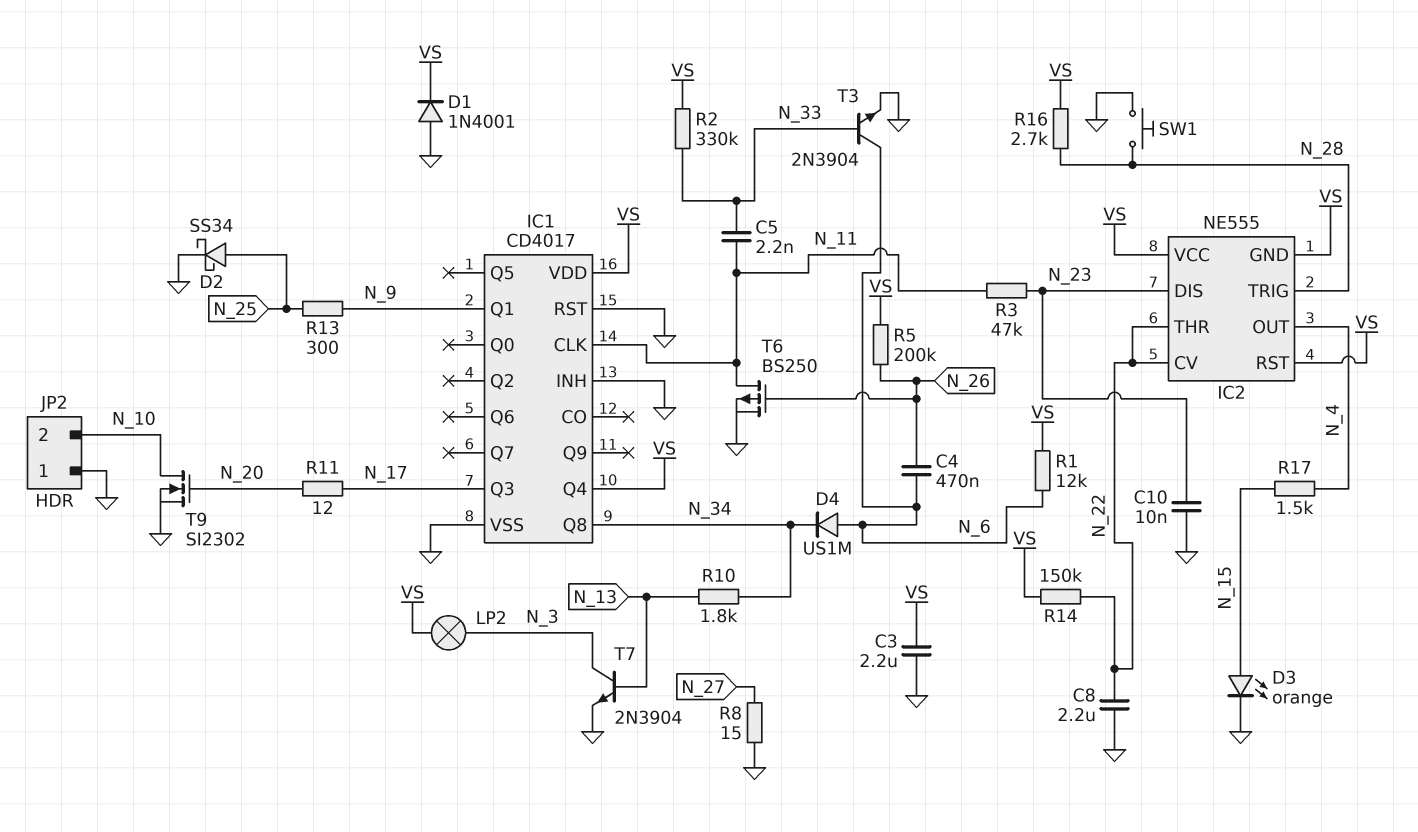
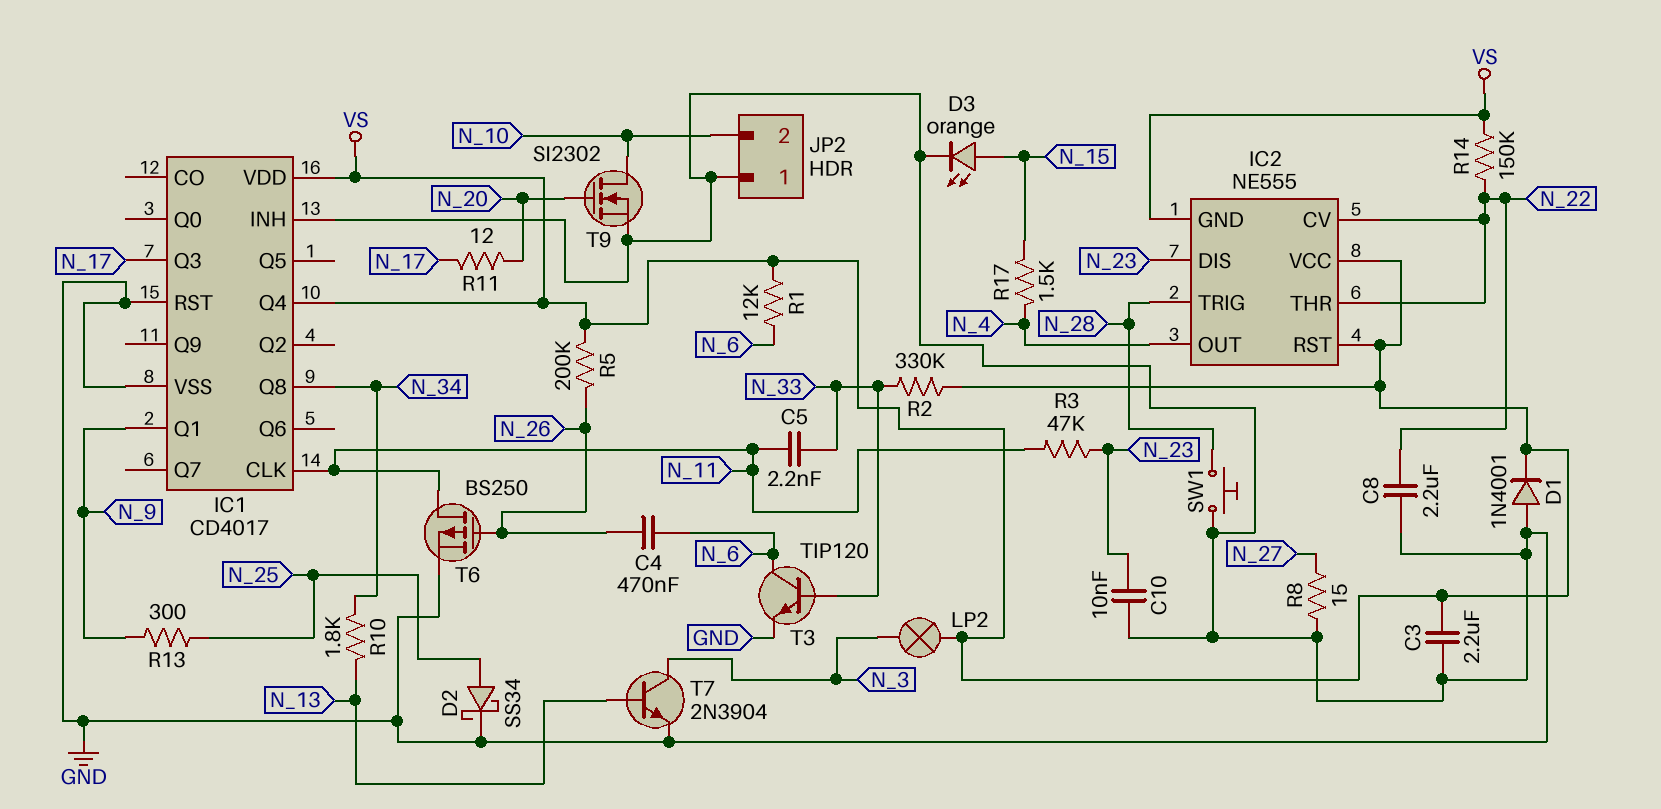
D4: diode US1M (A N_6, K N_34) -> none
R16: 2.7k (N_28, VS) -> none
T3: NPN 2N3904 (B N_33, C N_6, E GND) -> NPN TIP120 (B N_33, C N_6, E GND)

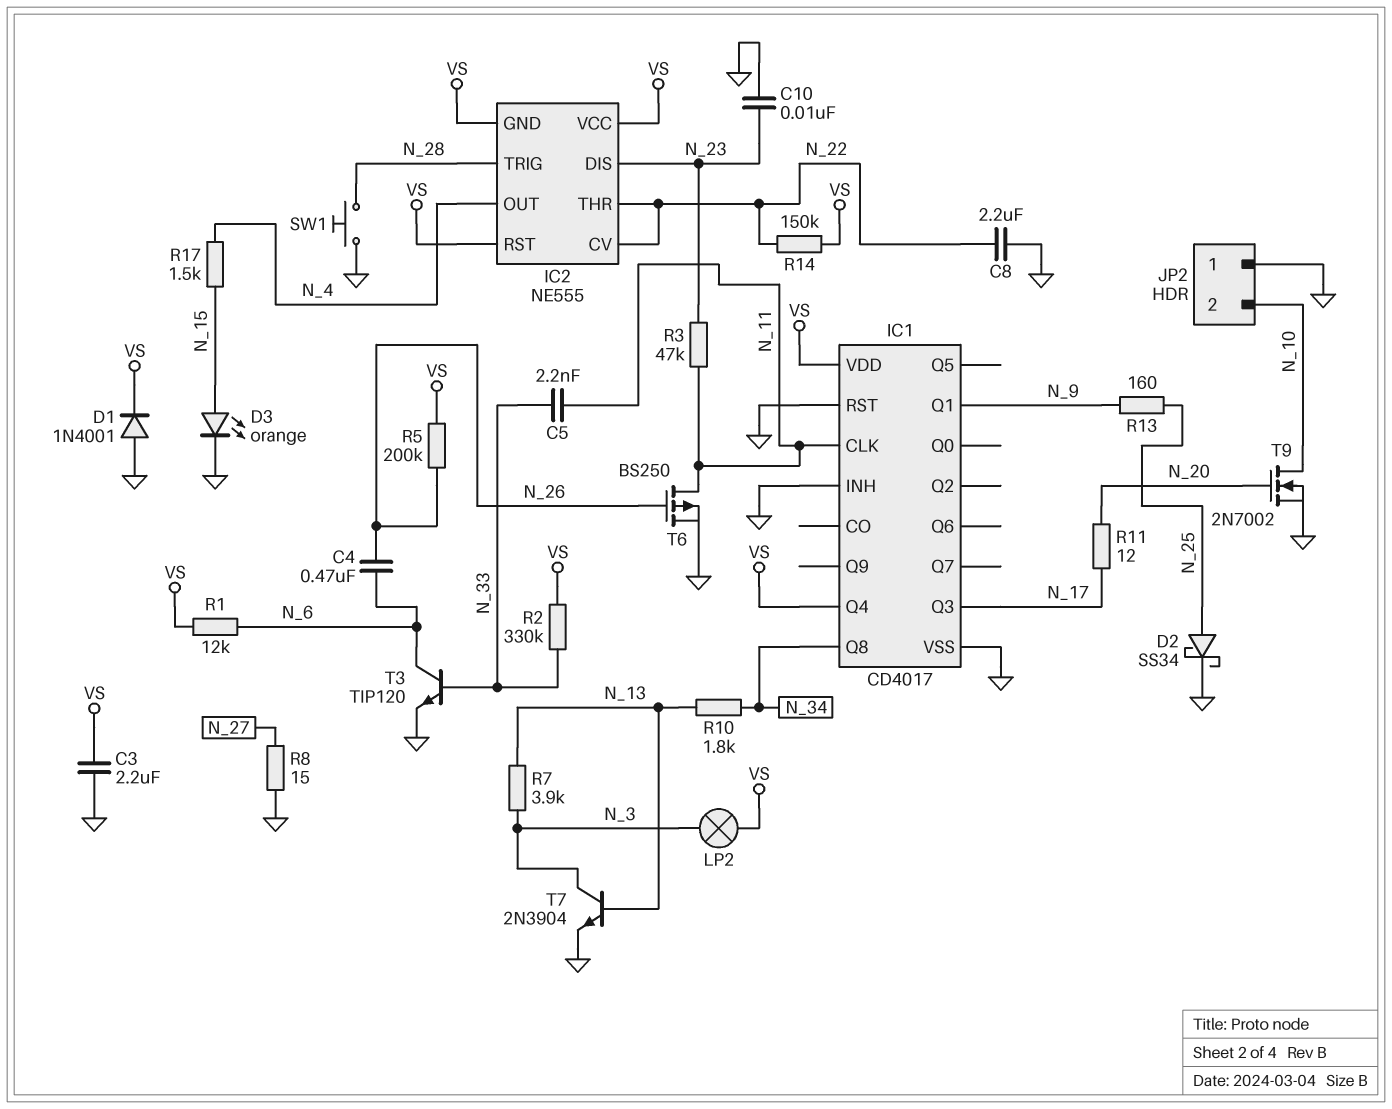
R7: none -> 3.9k (N_3, N_13)
R13: 300 (N_9, N_25) -> 160 (N_9, N_25)
T9: NMOS SI2302 (G N_20, D N_10, S GND) -> NMOS 2N7002 (G N_20, D N_10, S GND)

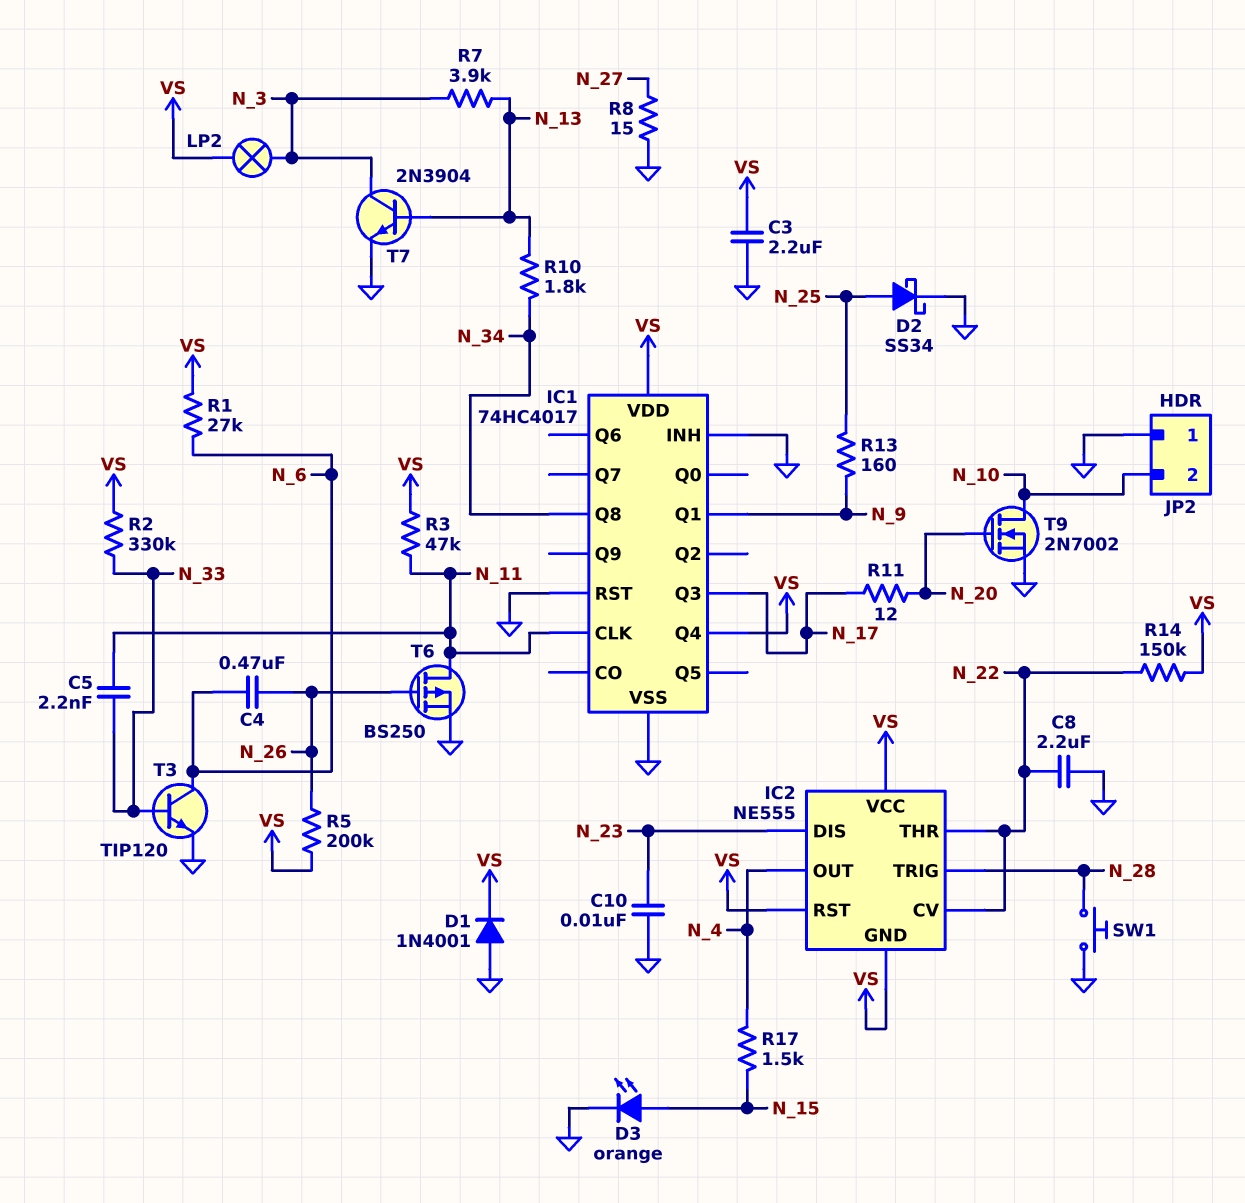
IC1: CD4017 -> 74HC4017
R1: 12k (N_6, VS) -> 27k (N_6, VS)
R3: 47k (N_11, N_23) -> 47k (N_11, VS)

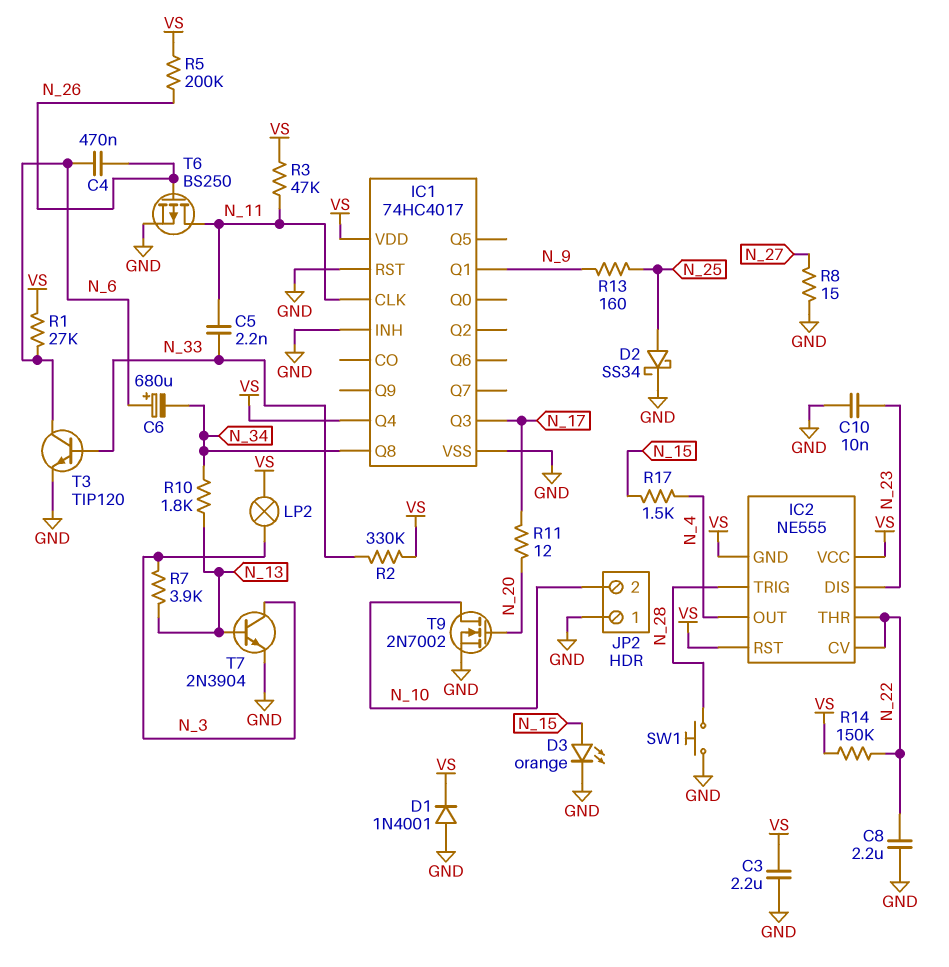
C6: none -> 680uF (plus N_6, minus N_34)

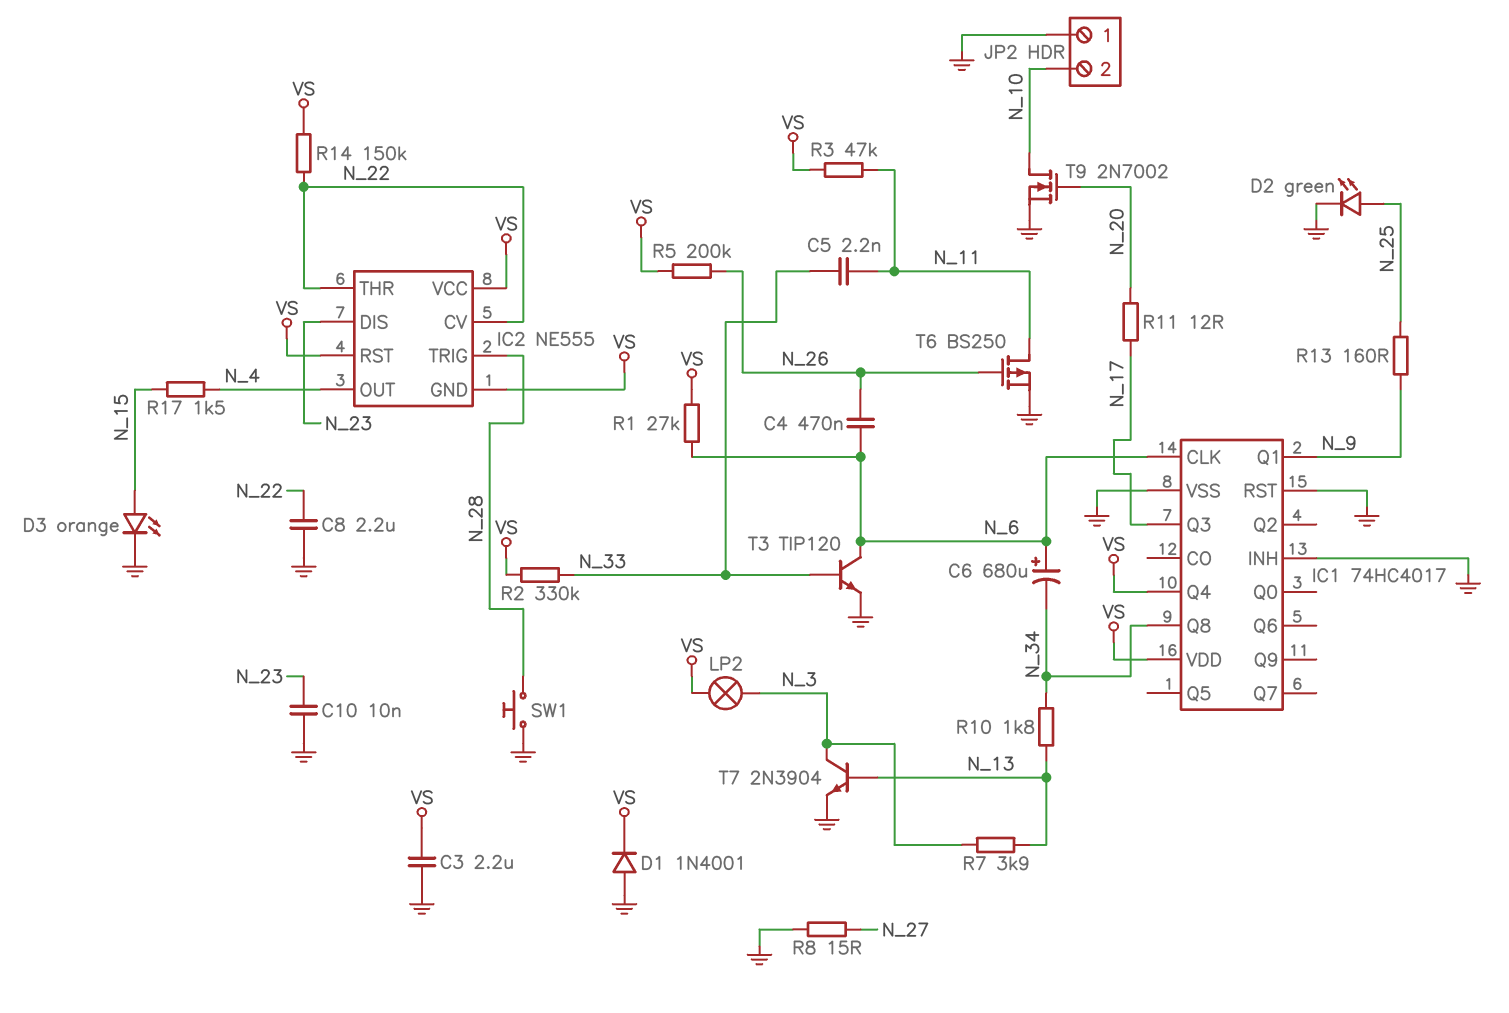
D2: schottky SS34 (A N_25, K GND) -> LED green (A N_25, K GND)
IC1 pin CLK: N_11 -> N_6

